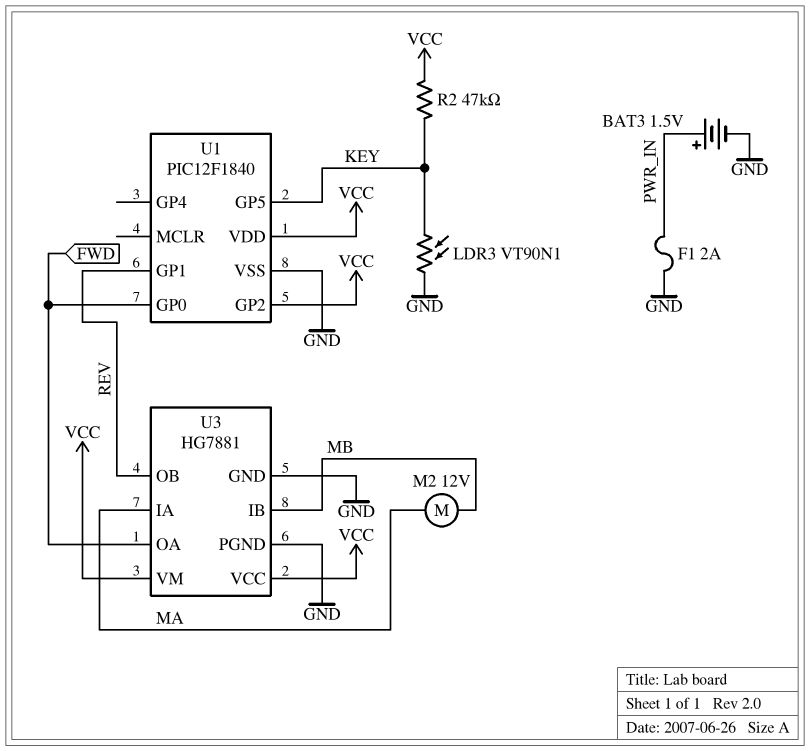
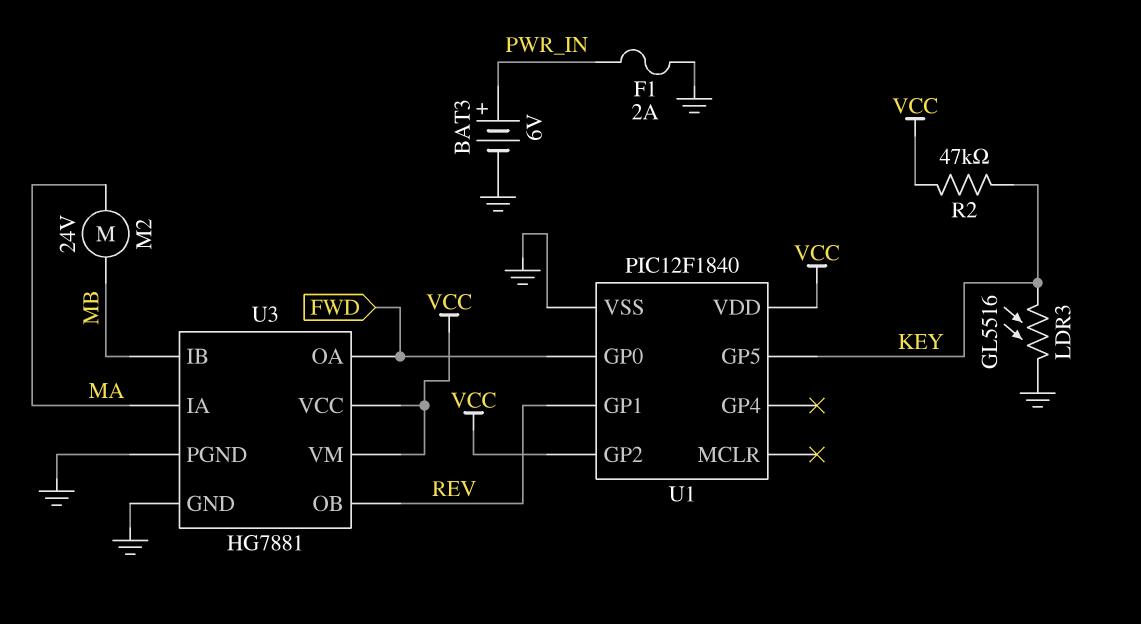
BAT3: 1.5V (plus PWR_IN, minus GND) -> 6V (plus PWR_IN, minus GND)
LDR3: VT90N1 (GND, KEY) -> GL5516 (GND, KEY)
M2: motor 12V (MA, MB) -> motor 24V (MA, MB)

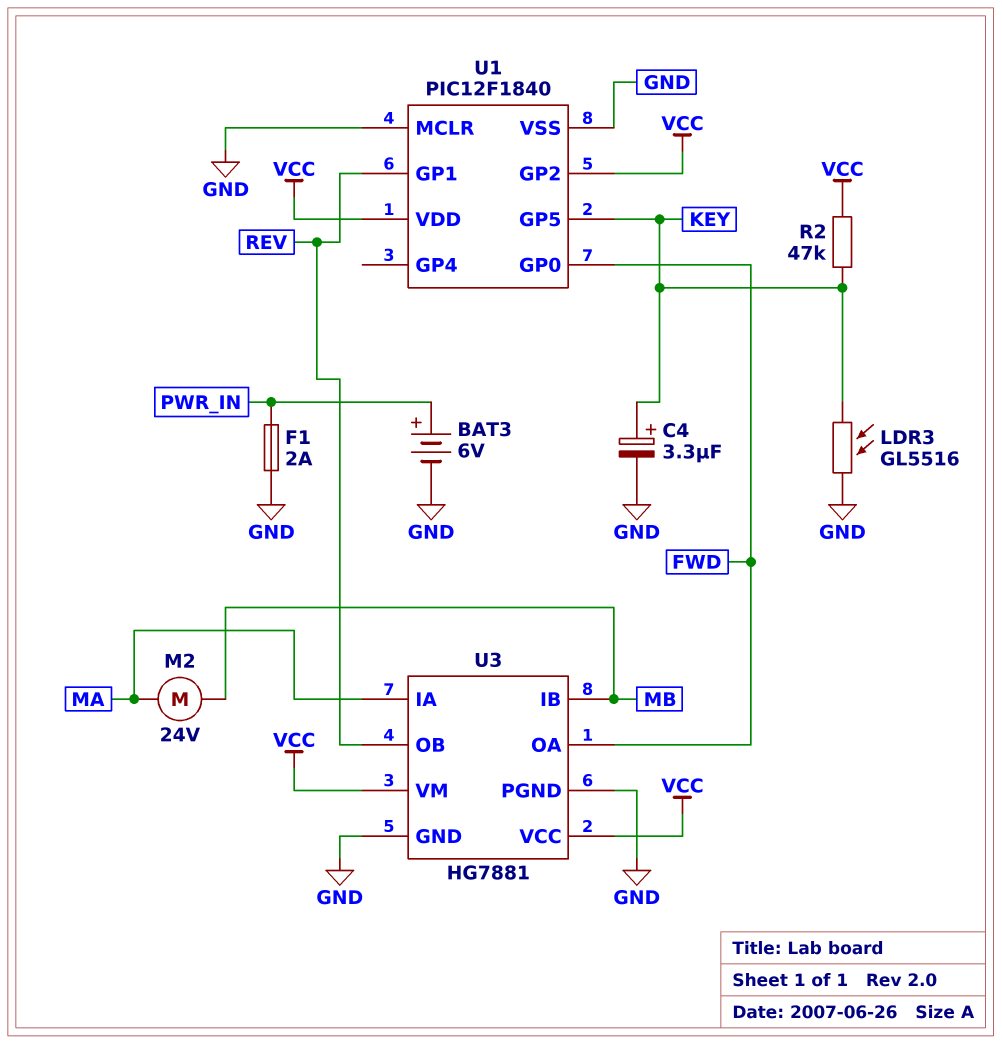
C4: none -> 3.3uF (plus KEY, minus GND)
U1 pin MCLR: none -> GND

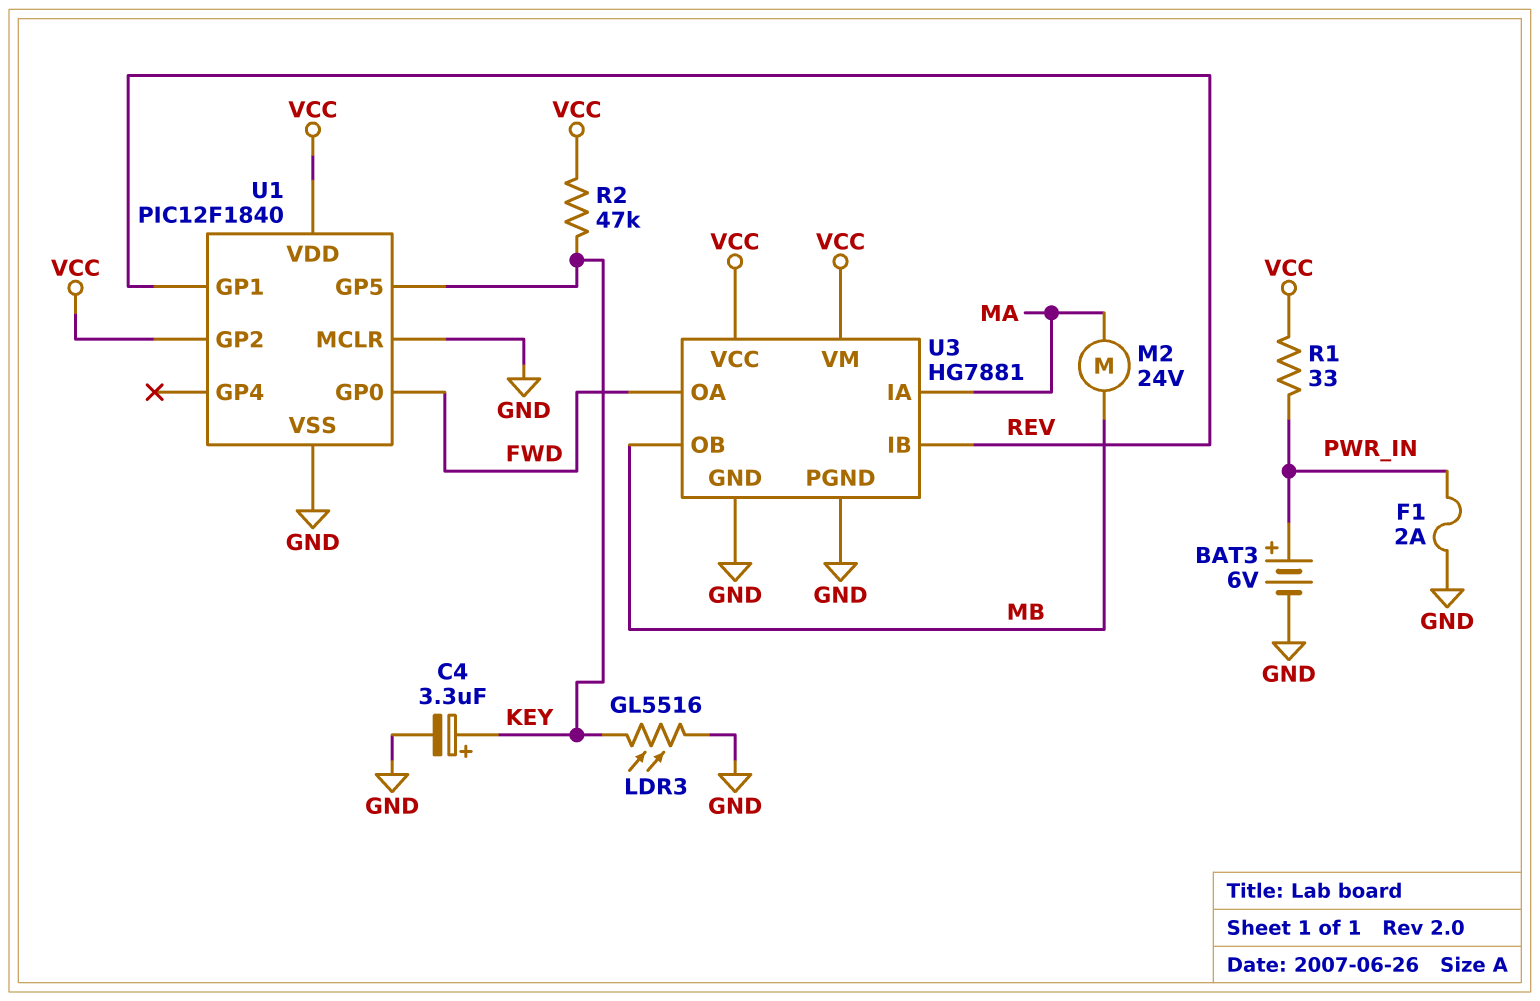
R1: none -> 33 (PWR_IN, VCC)
U3 pin IB: MB -> REV
U3 pin OB: REV -> MB

